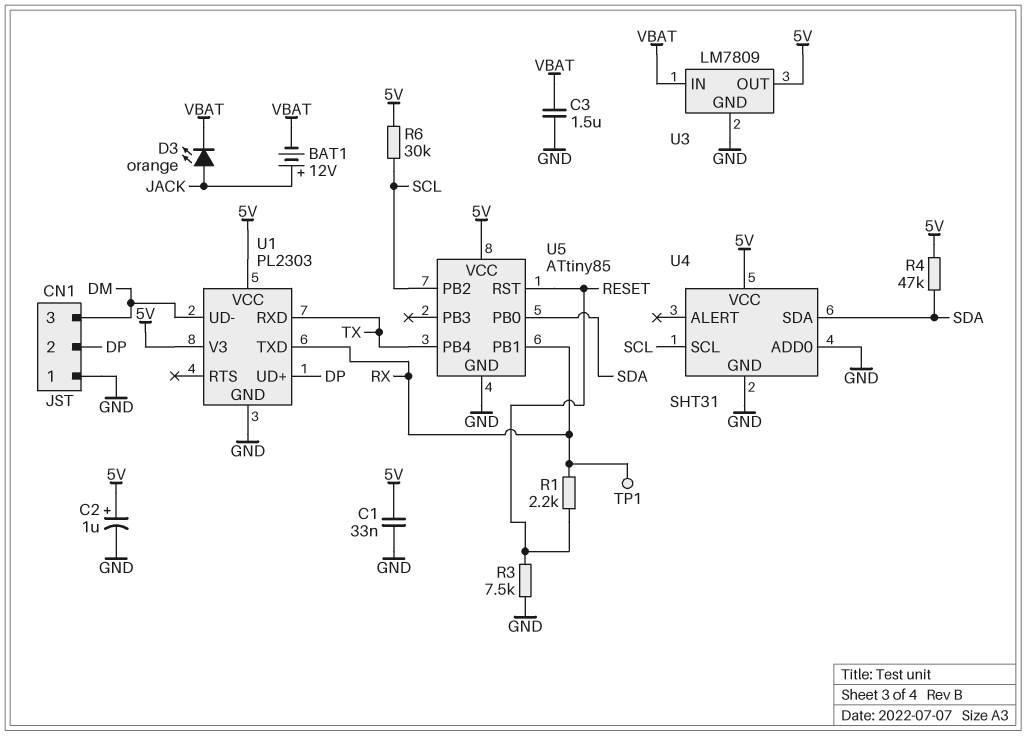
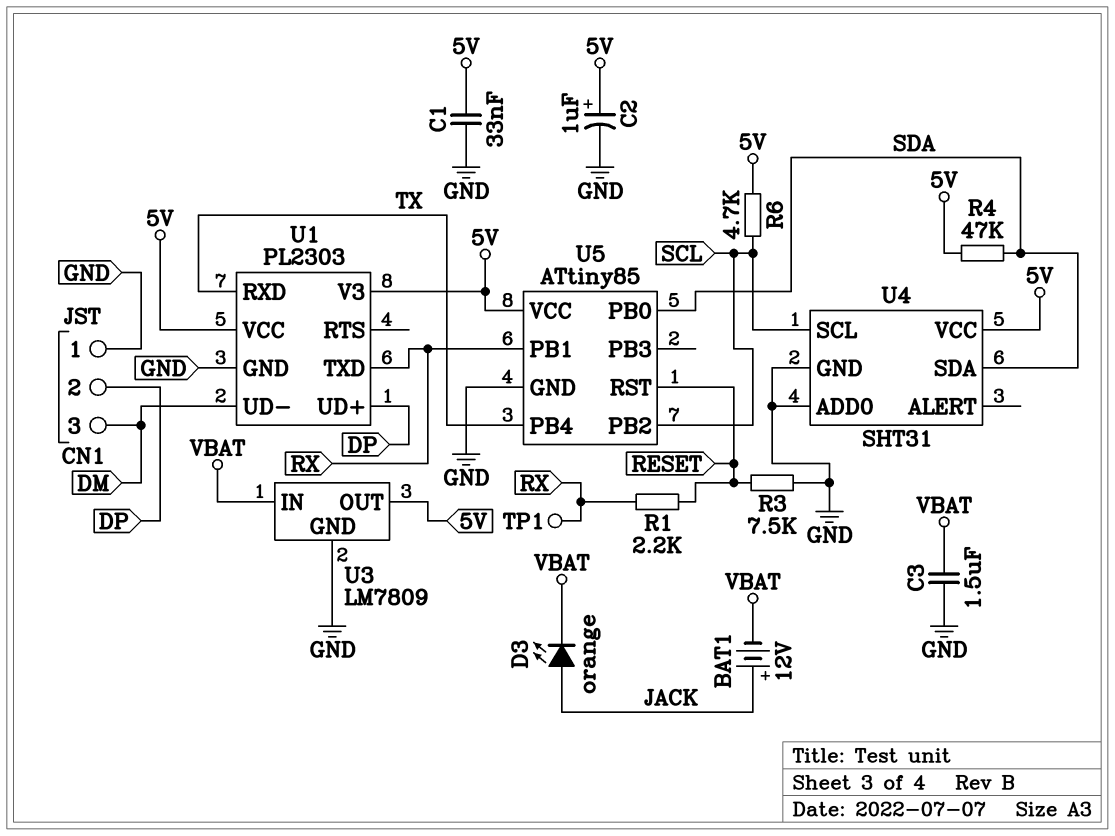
R6: 30k (5V, SCL) -> 4.7k (5V, SCL)

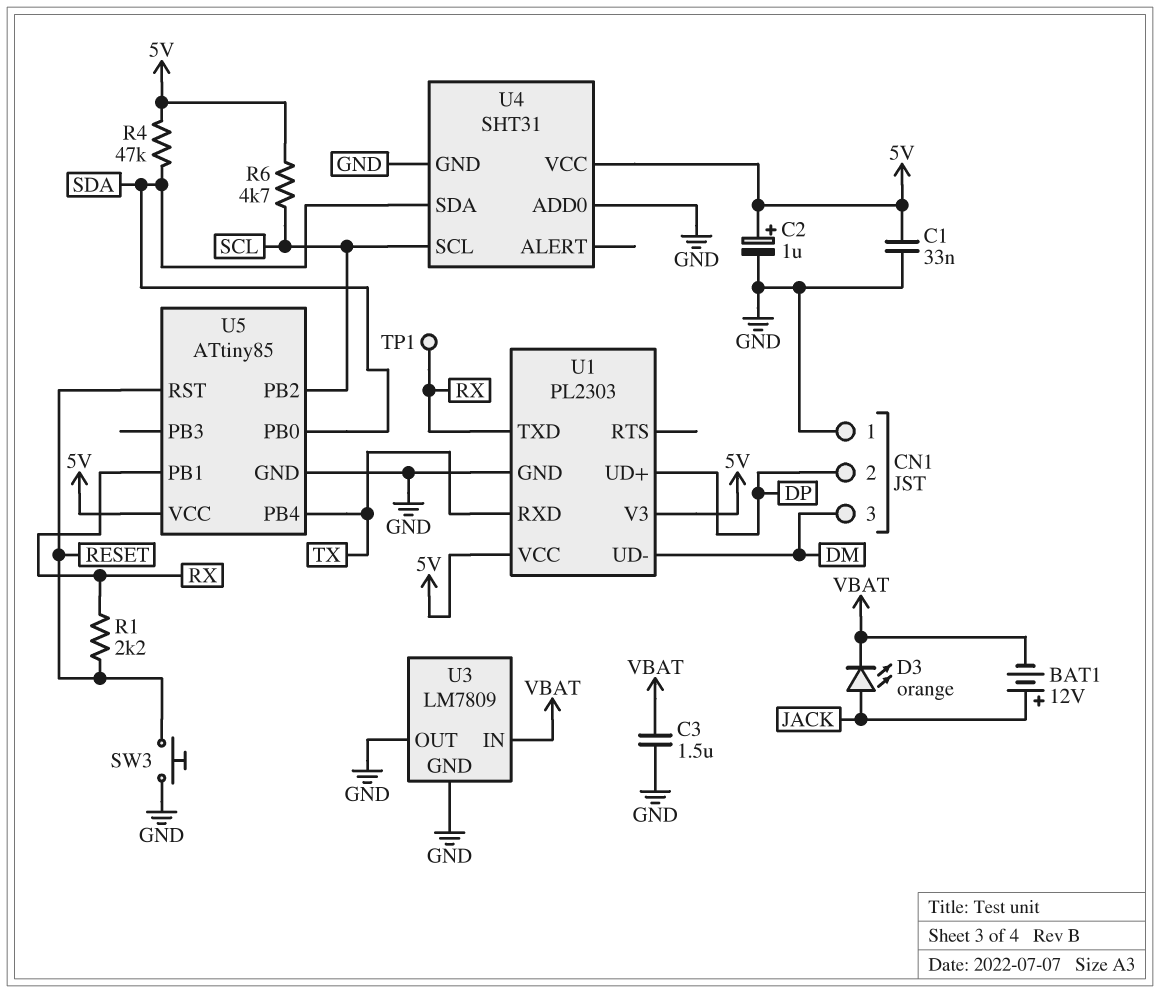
R3: 7.5k (GND, RESET) -> none
SW3: none -> button (GND, RESET)
U3 pin OUT: 5V -> GND

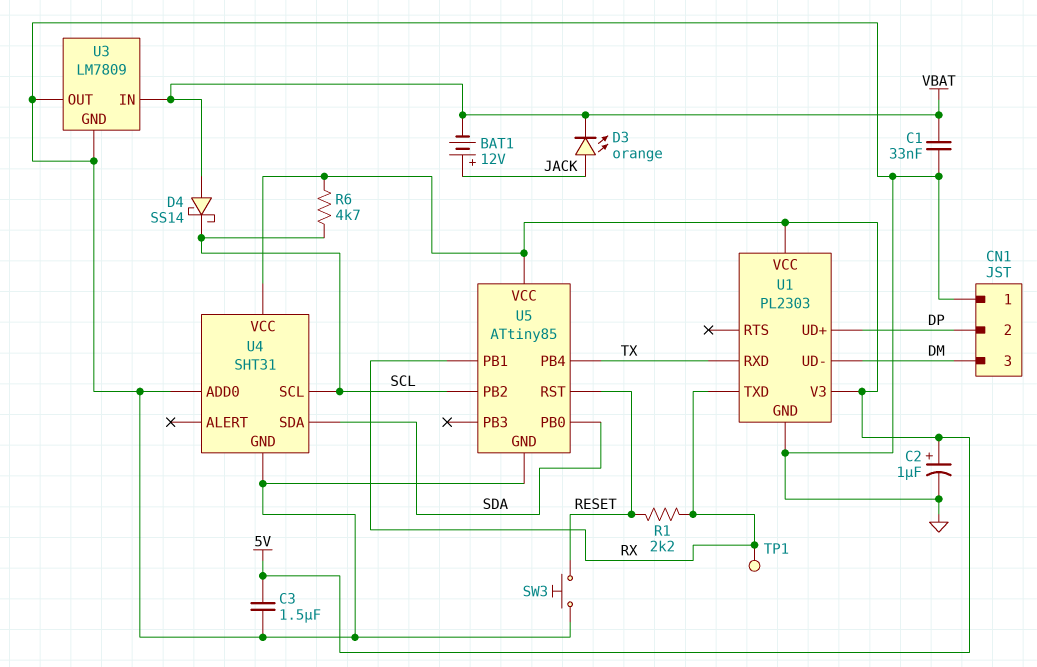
C1: 33nF (5V, GND) -> 33nF (GND, VBAT)
C3: 1.5uF (GND, VBAT) -> 1.5uF (5V, GND)
D4: none -> schottky SS14 (A VBAT, K SCL)
R4: 47k (5V, SDA) -> none

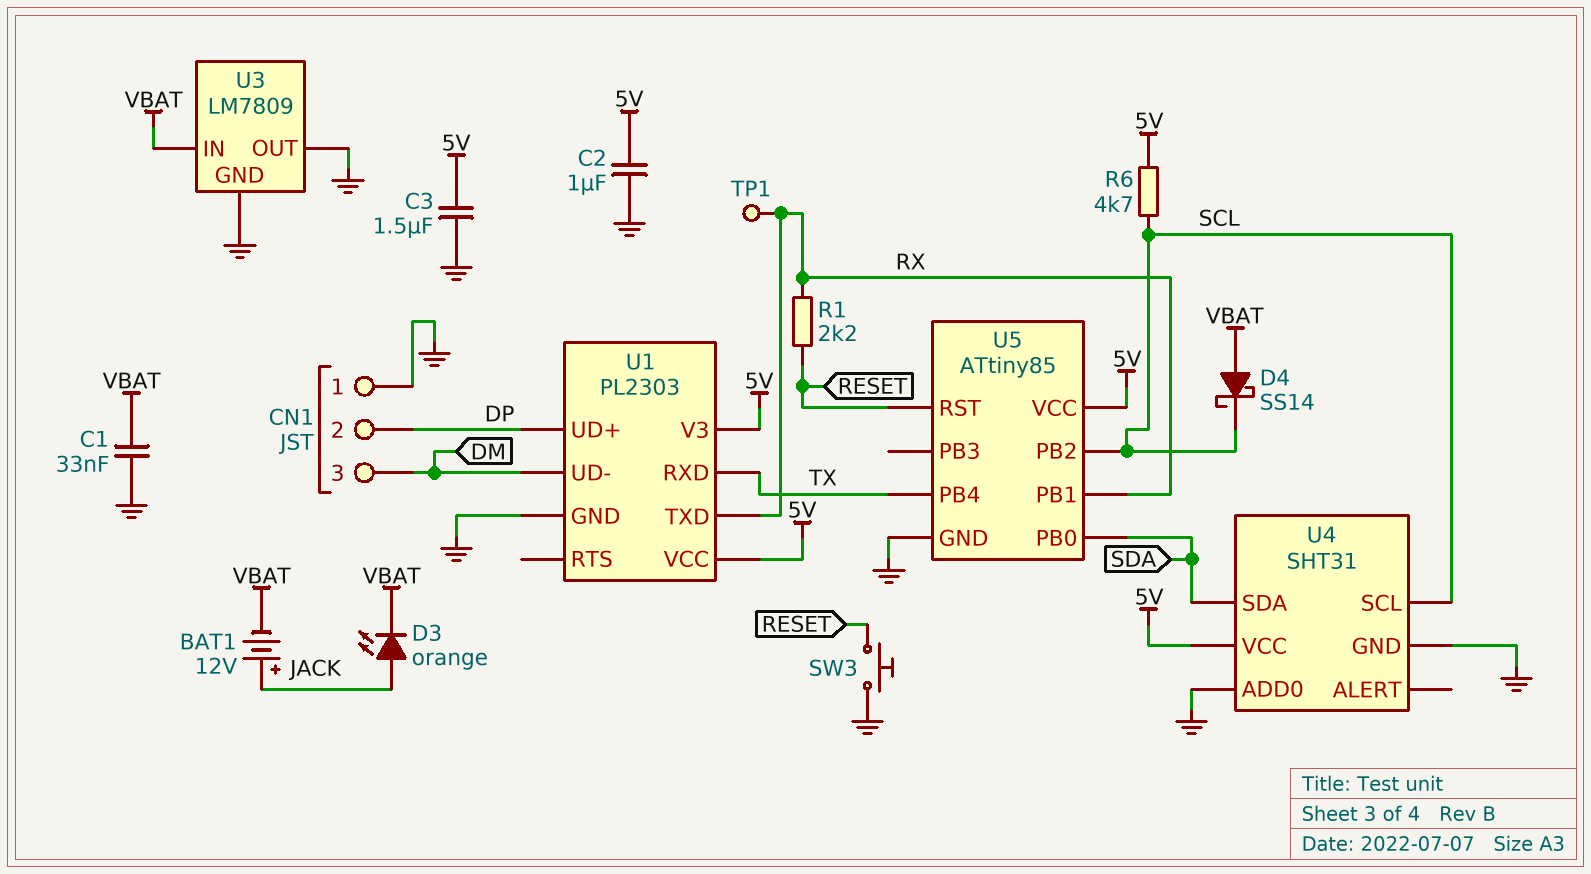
C2: 1uF (plus 5V, minus GND) -> 1uF (5V, GND)

